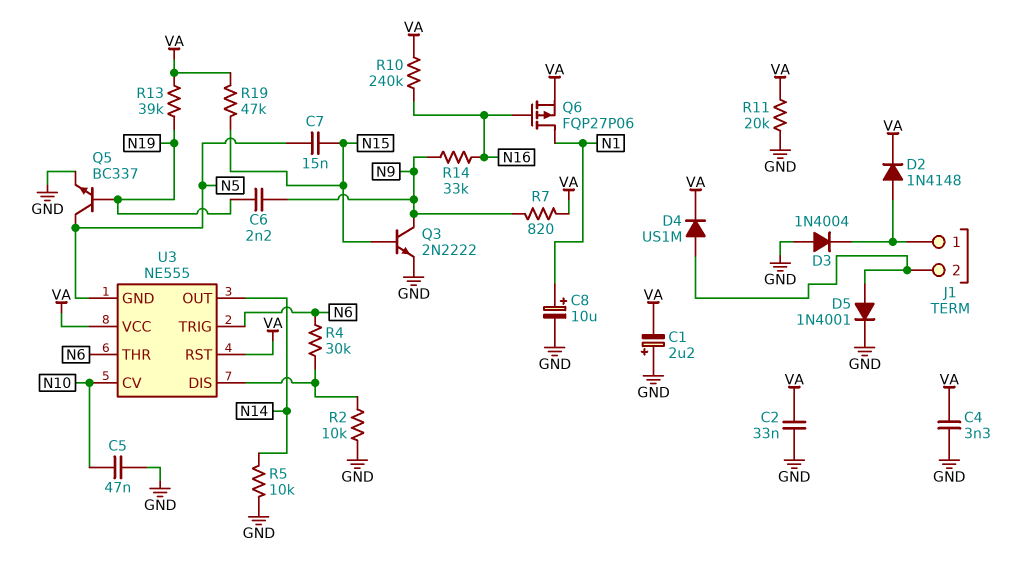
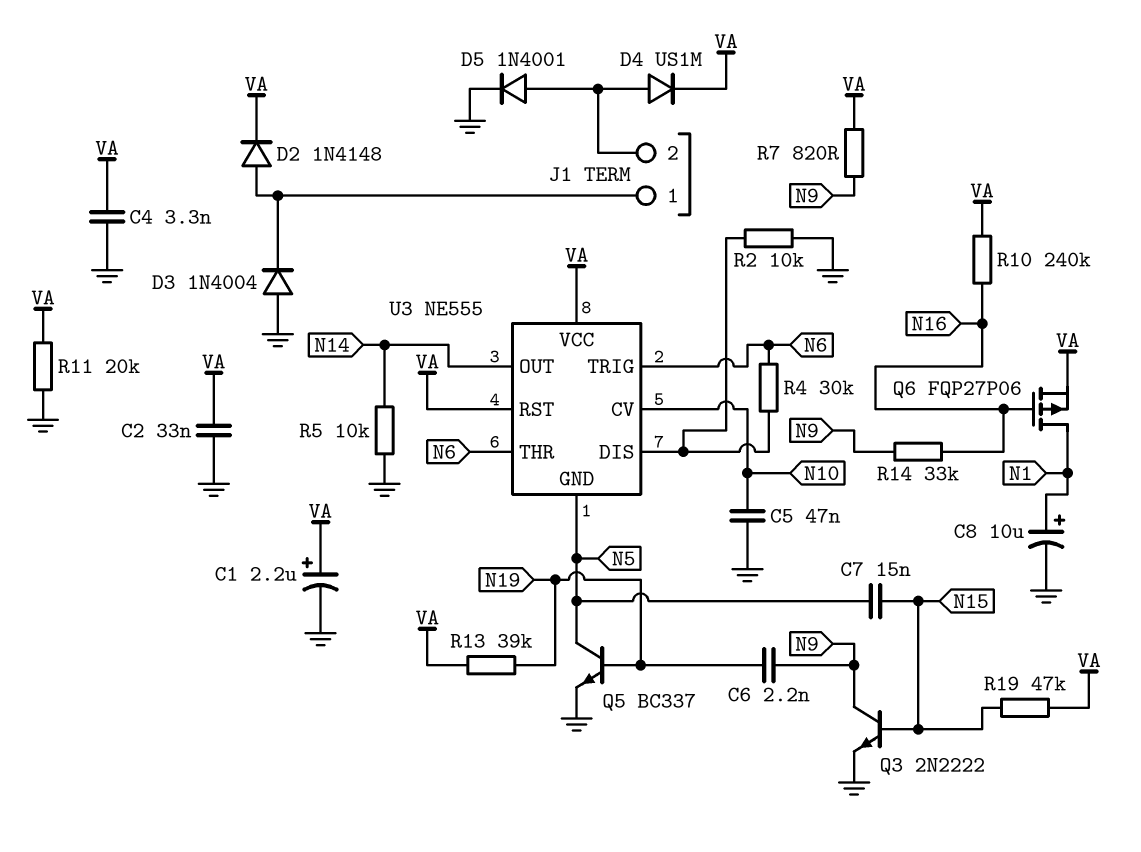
C1: 2.2uF (plus GND, minus VA) -> 2.2uF (plus VA, minus GND)

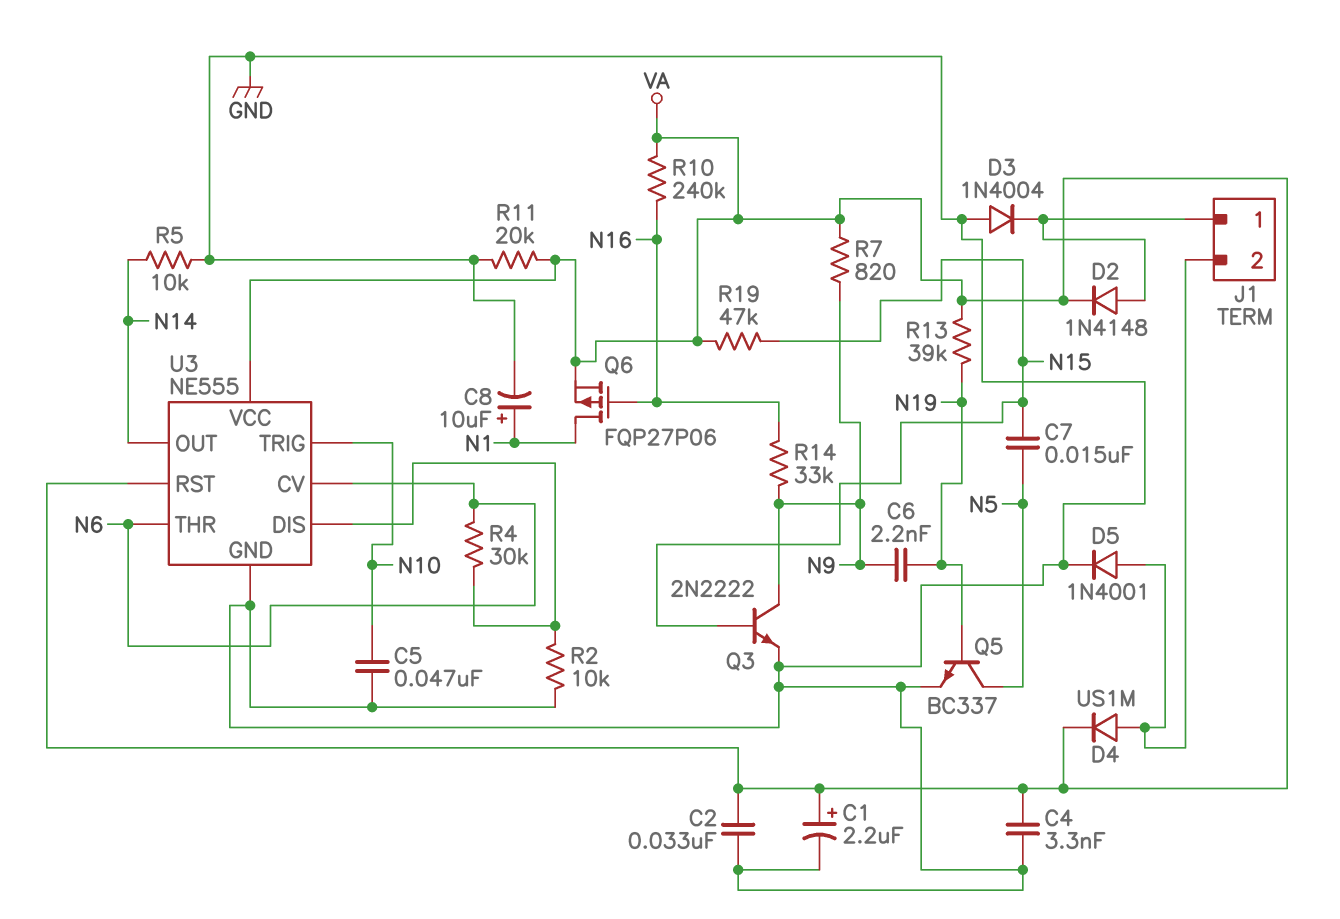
U3 pin CV: N10 -> N6
U3 pin GND: N5 -> GND
U3 pin TRIG: N6 -> N10

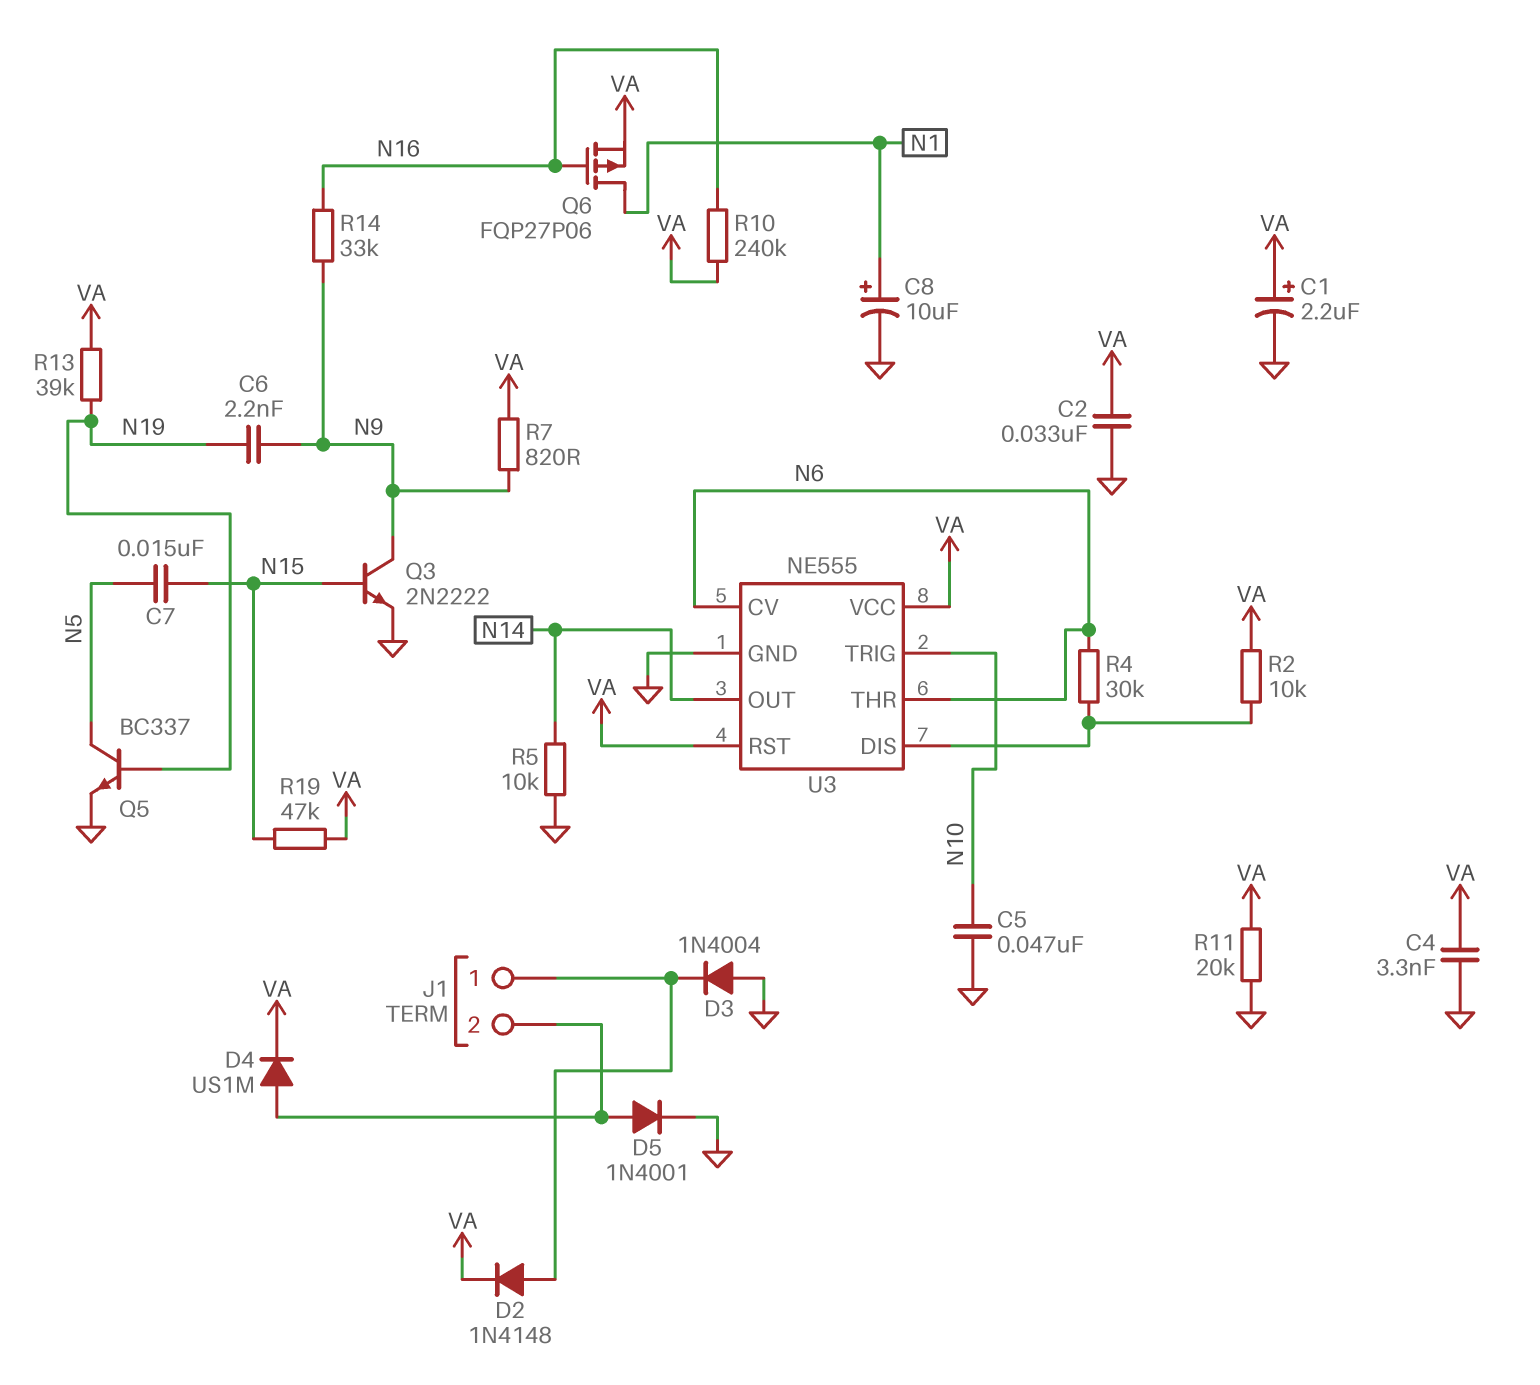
R2: 10k (GND, U3/DIS) -> 10k (U3/DIS, VA)

